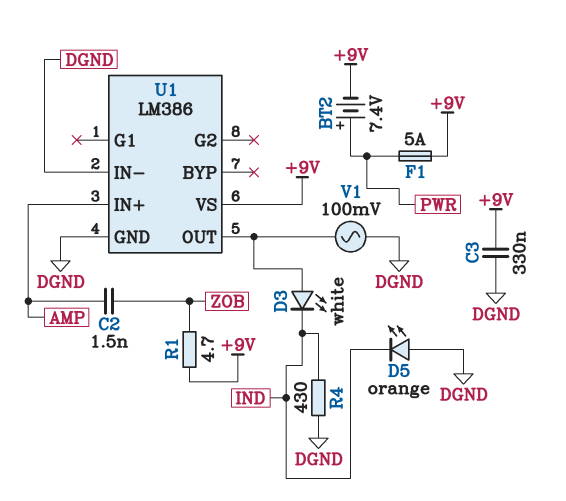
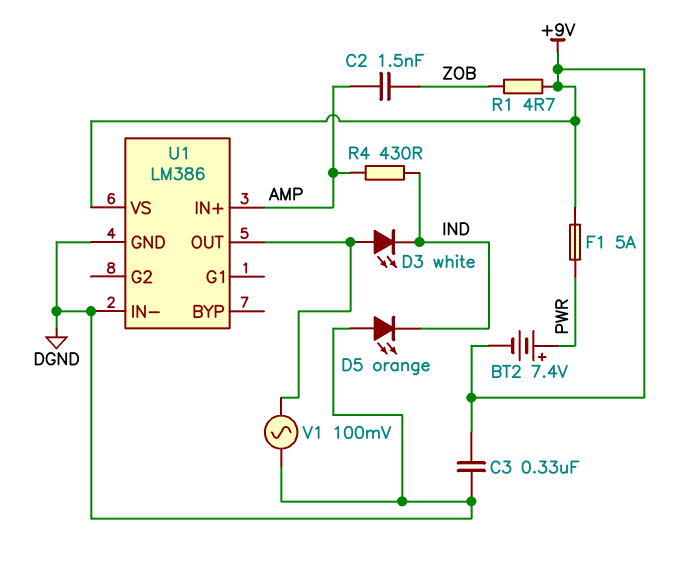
R4: 430 (DGND, IND) -> 430 (AMP, IND)

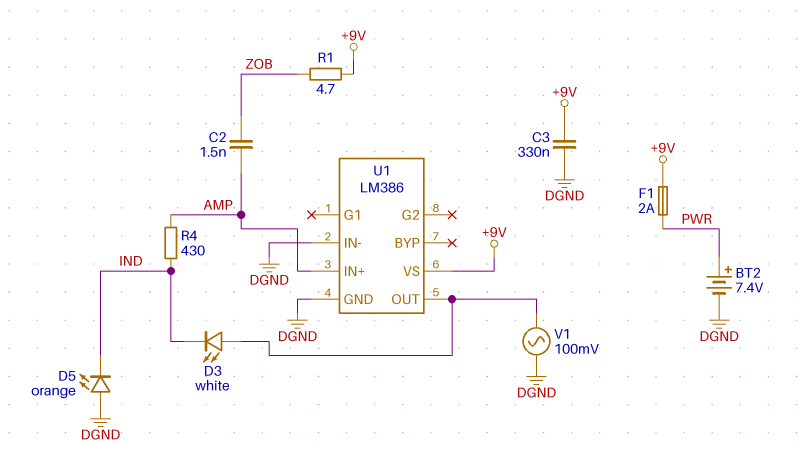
BT2: 7.4V (plus PWR, minus +9V) -> 7.4V (plus PWR, minus DGND)
F1: 5A (+9V, PWR) -> 2A (+9V, PWR)

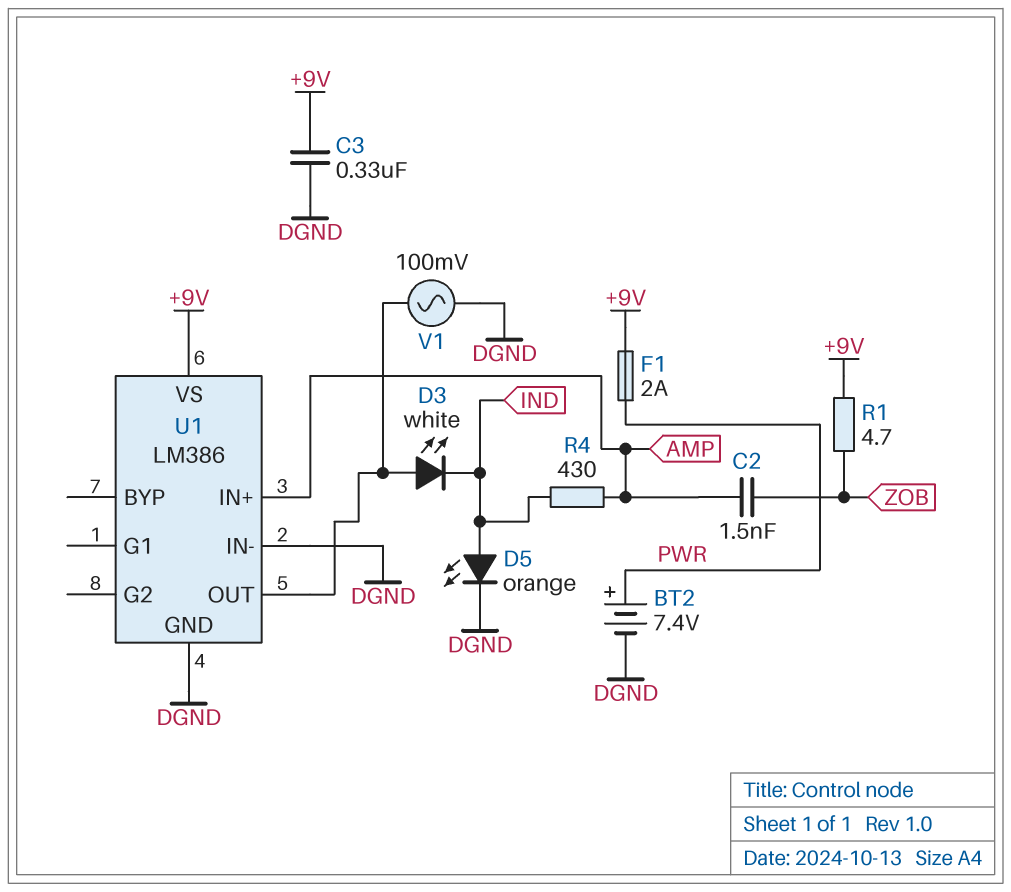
D5: LED orange (A DGND, K IND) -> LED orange (A IND, K DGND)

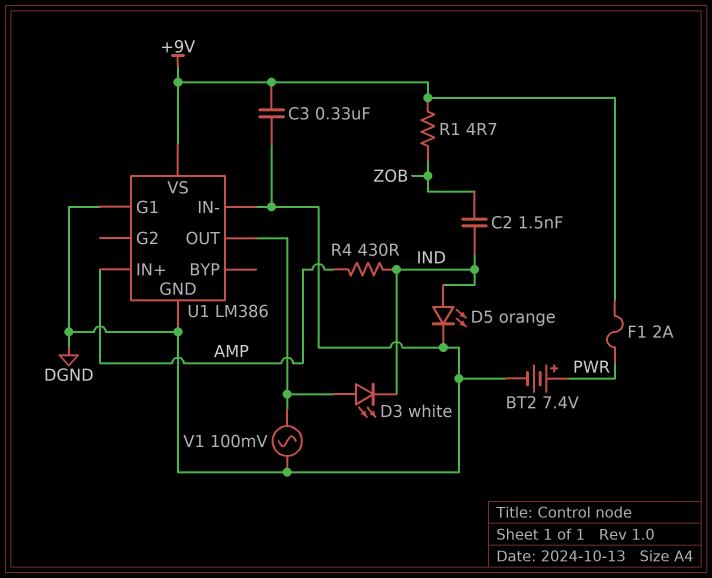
C2: 1.5nF (AMP, ZOB) -> 1.5nF (IND, ZOB)
U1 pin G1: none -> DGND

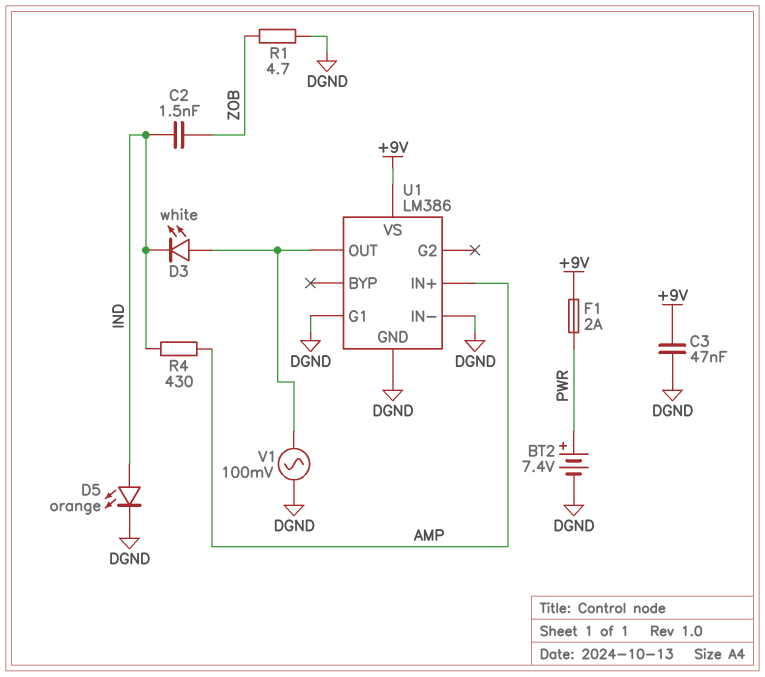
C3: 330nF (+9V, DGND) -> 47nF (+9V, DGND)
R1: 4.7 (+9V, ZOB) -> 4.7 (DGND, ZOB)

